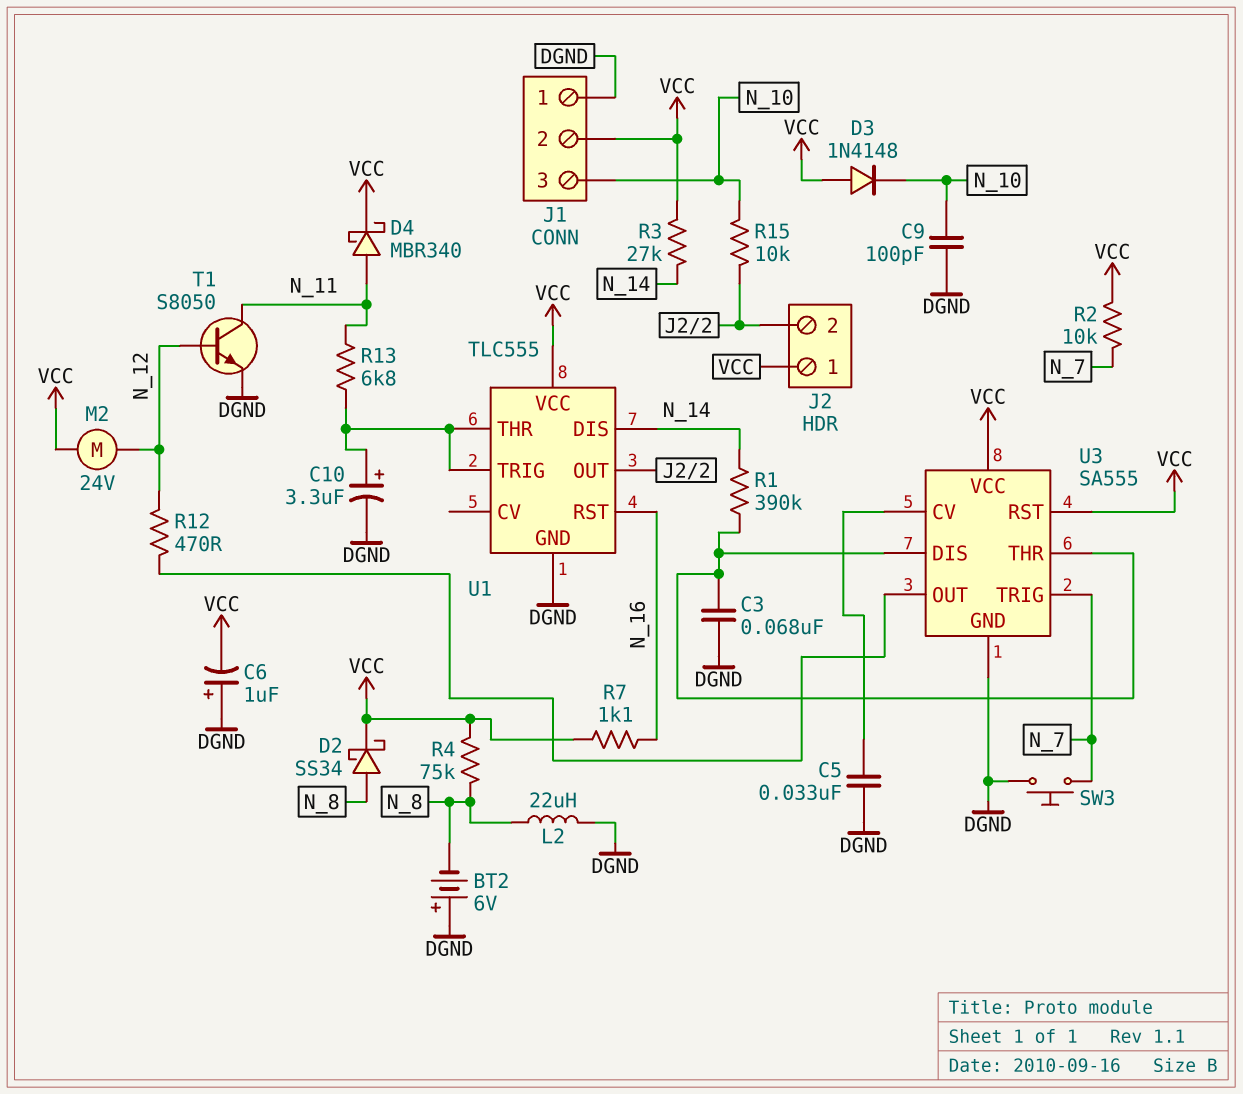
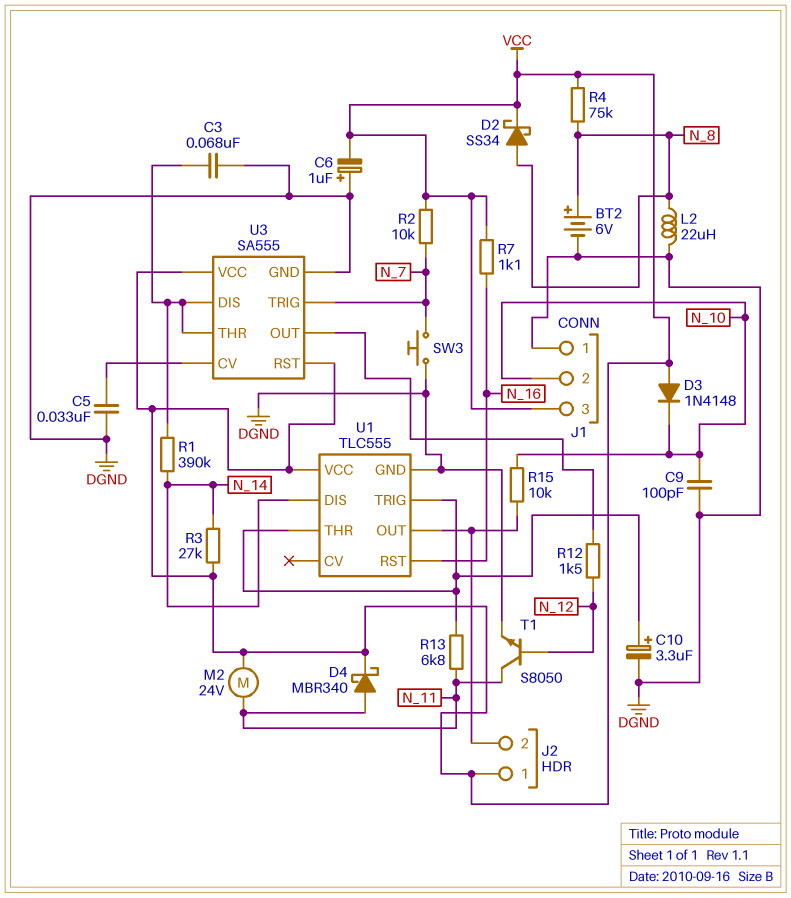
BT2: 6V (plus DGND, minus N_8) -> 6V (plus N_8, minus DGND)
J1 pin 2: VCC -> N_10
J1 pin 3: N_10 -> VCC
M2: motor 24V (N_12, VCC) -> motor 24V (N_11, VCC)
R12: 470 (N_12, U3/OUT) -> 1.5k (N_12, U3/OUT)

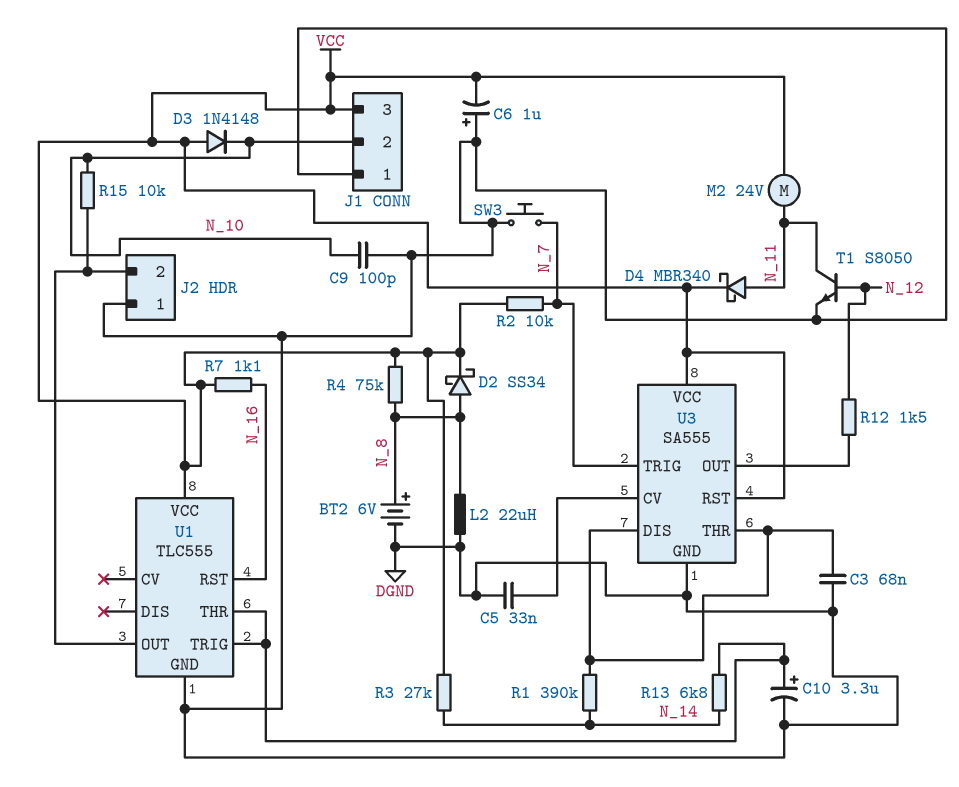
J2 pin 1: VCC -> DGND
R13: 6.8k (N_11, U1/THR) -> 6.8k (N_14, U1/THR)
U1 pin DIS: N_14 -> none

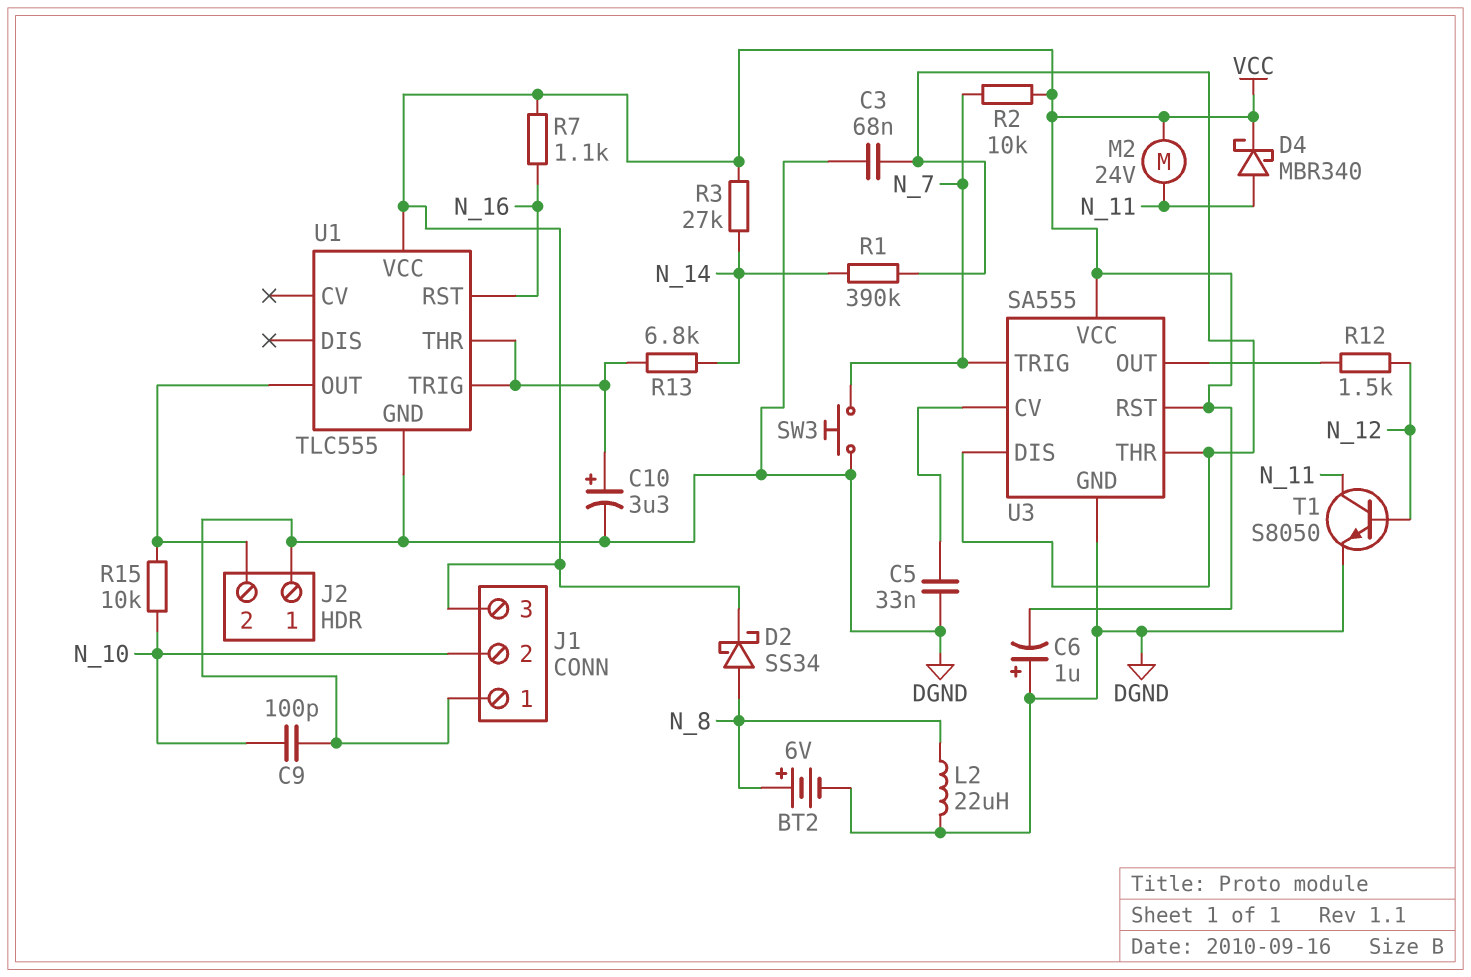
D3: diode 1N4148 (A VCC, K N_10) -> none
R4: 75k (N_8, VCC) -> none

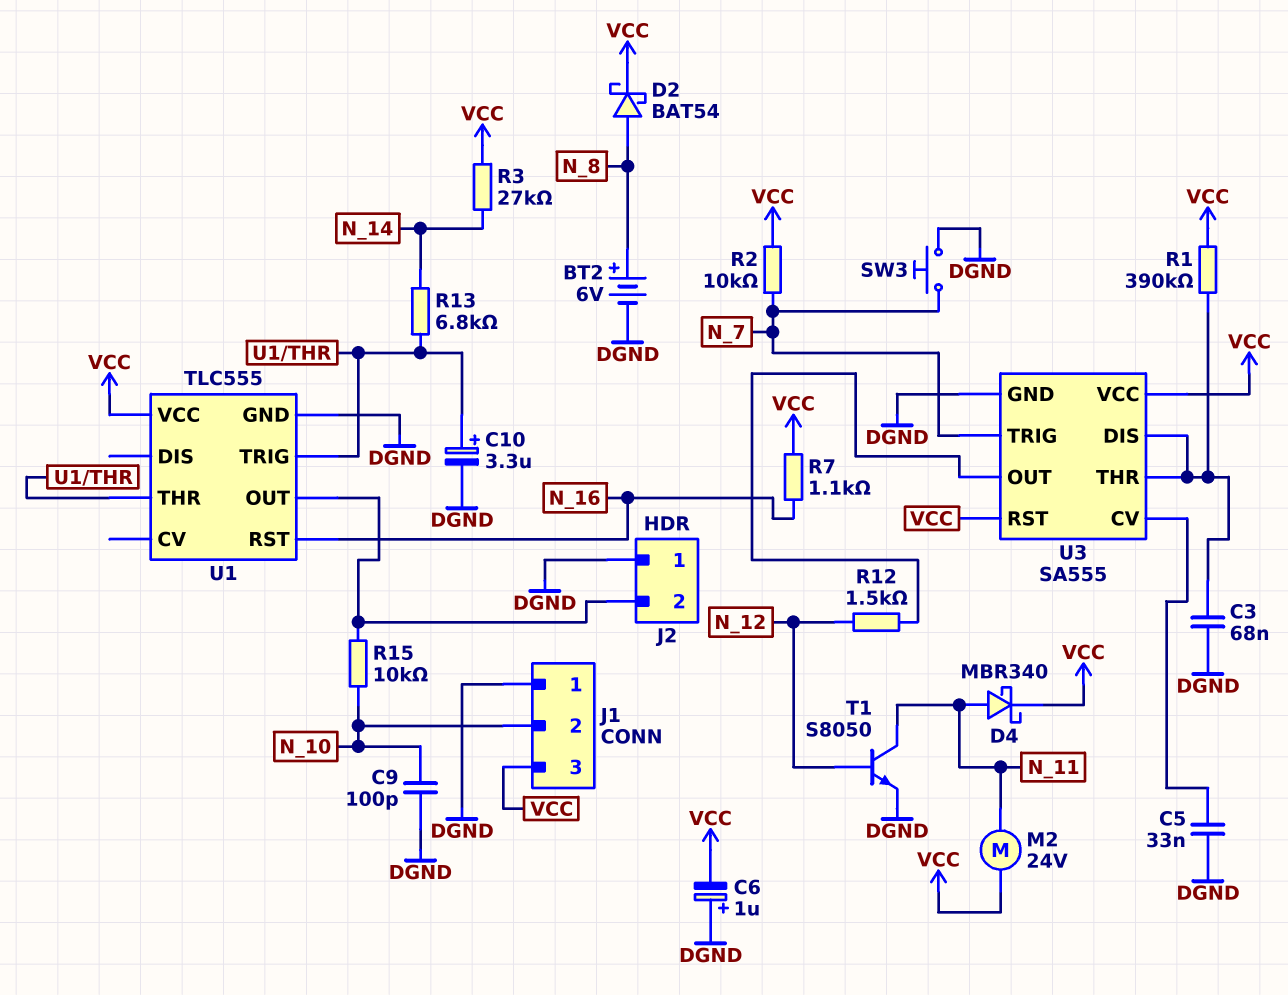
D2: schottky SS34 (A N_8, K VCC) -> schottky BAT54 (A N_8, K VCC)
L2: 22uH (DGND, N_8) -> none
R1: 390k (N_14, U3/DIS) -> 390k (U3/DIS, VCC)

